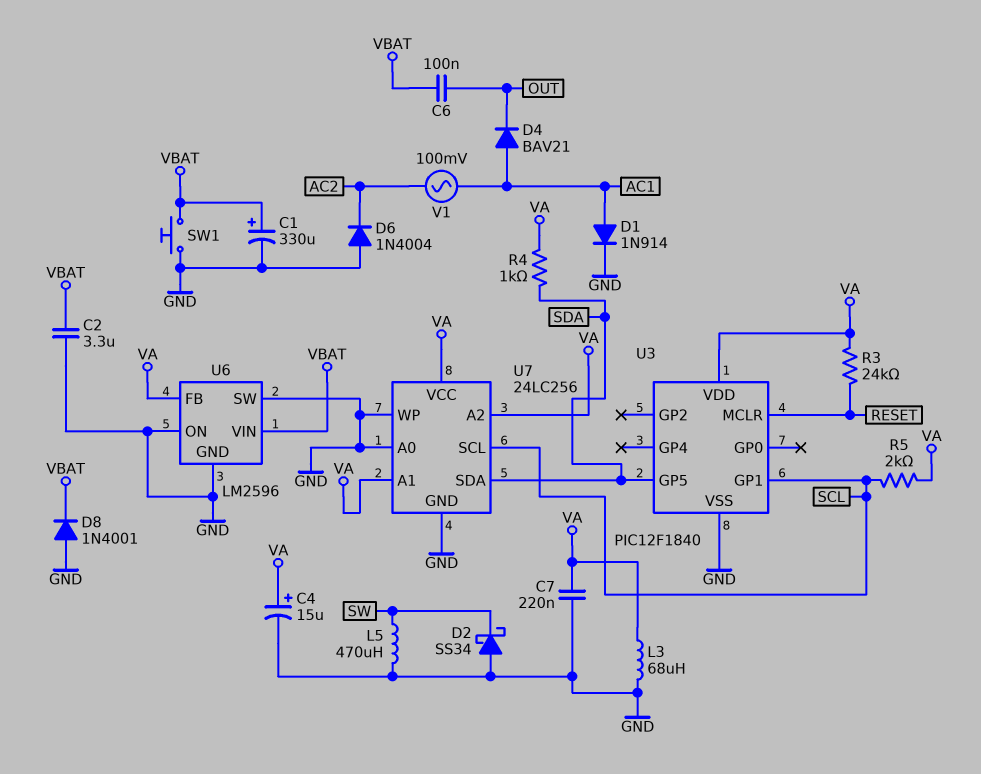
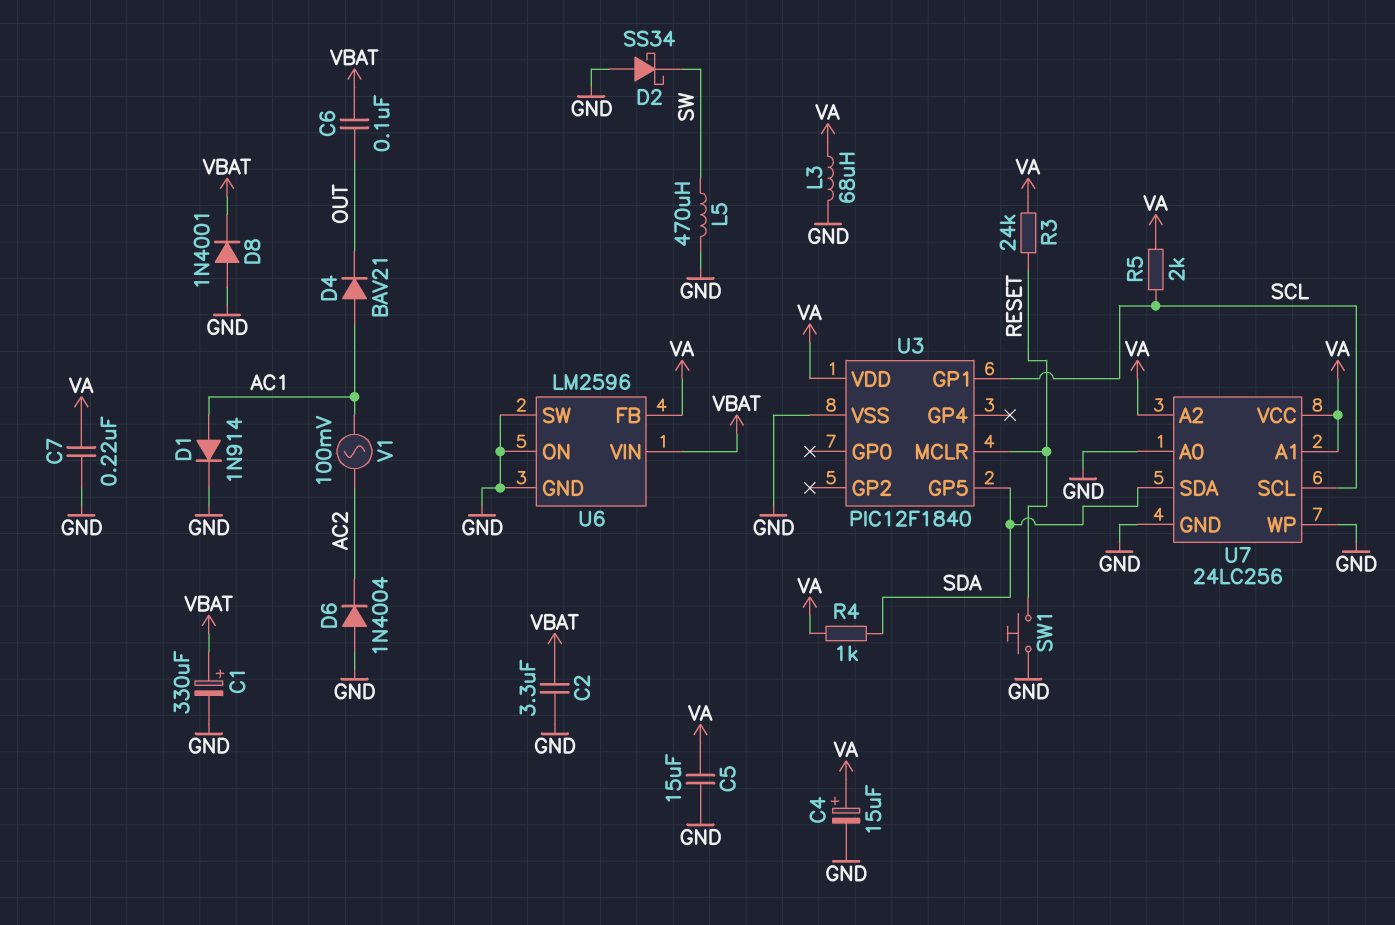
C5: none -> 15uF (GND, VA)
SW1: button (GND, VBAT) -> button (GND, RESET)

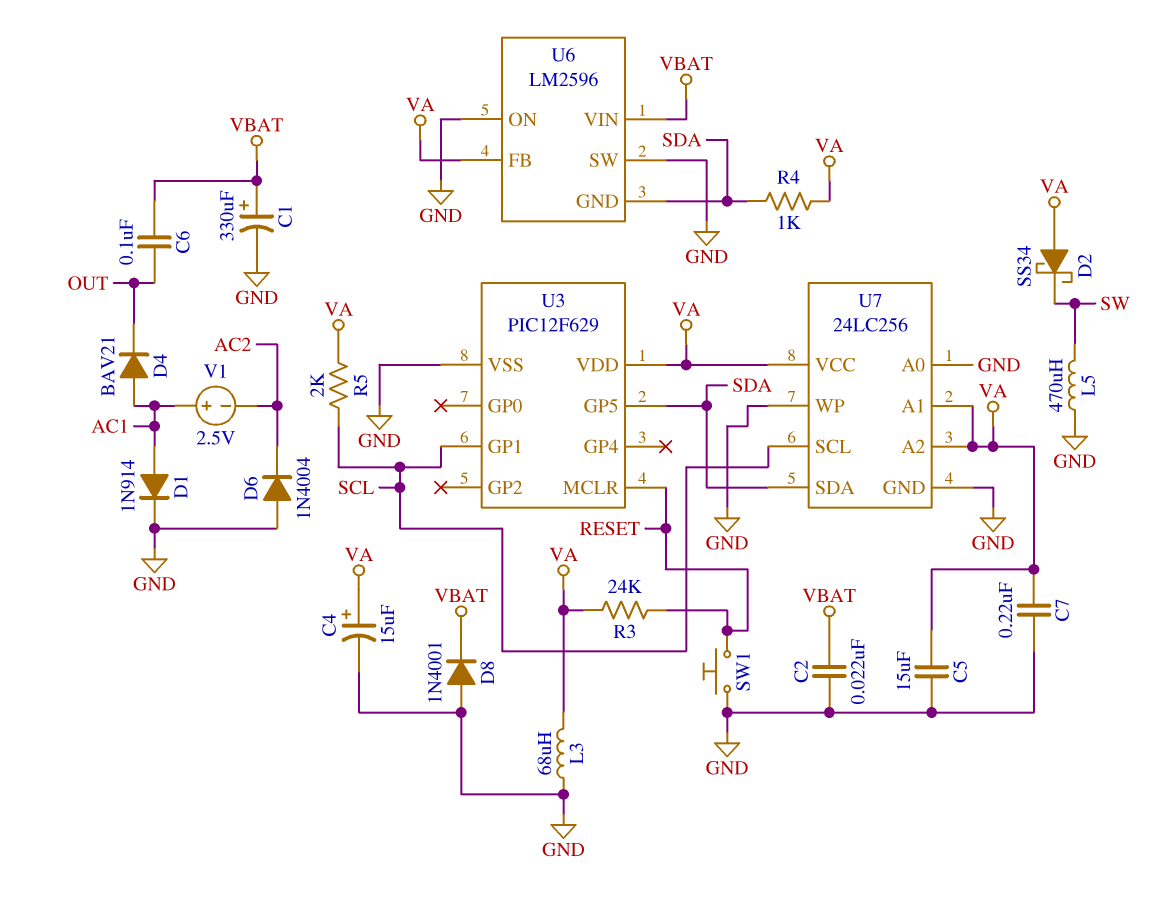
C2: 3.3uF (GND, VBAT) -> 22nF (GND, VBAT)
D2: schottky SS34 (A GND, K SW) -> schottky SS34 (A VA, K SW)
U3: PIC12F1840 -> PIC12F629
U6 pin GND: GND -> SDA
V1: AC 100mV (AC1, AC2) -> 2.5V (plus AC1, minus AC2)

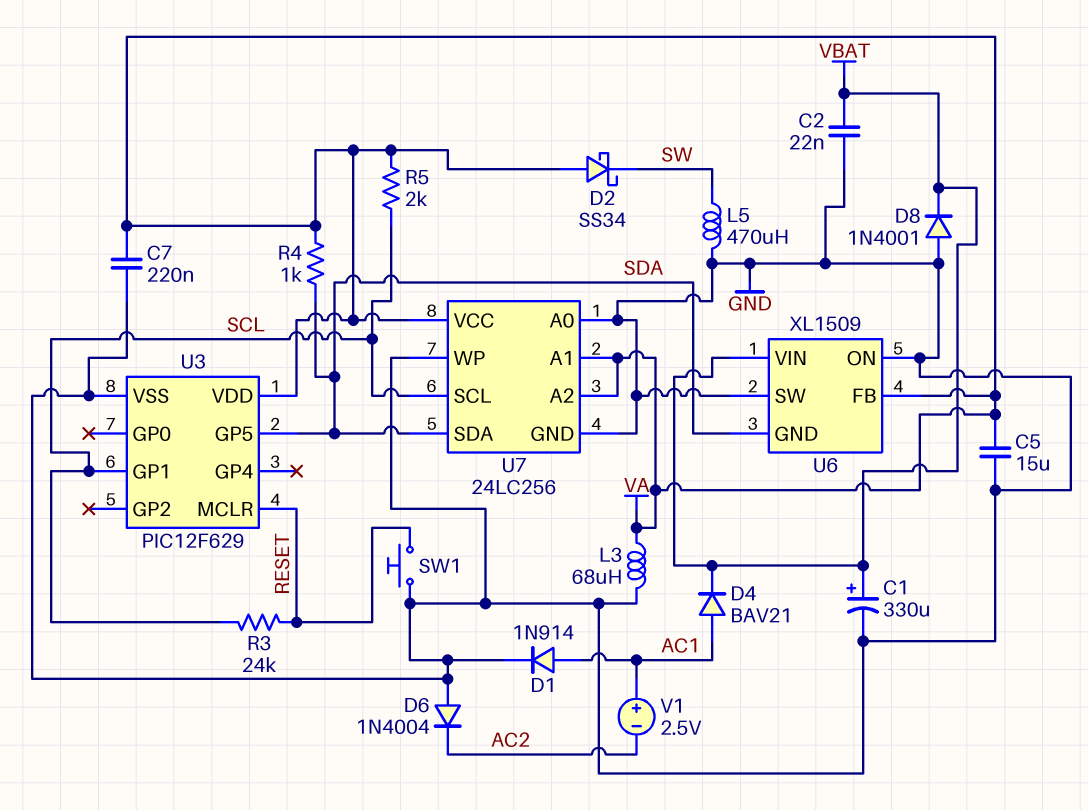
C4: 15uF (plus VA, minus GND) -> none
C6: 100nF (OUT, VBAT) -> none
D4: diode BAV21 (A AC1, K OUT) -> diode BAV21 (A AC1, K VBAT)
R3: 24k (RESET, VA) -> 24k (RESET, SCL)
U6: LM2596 -> XL1509

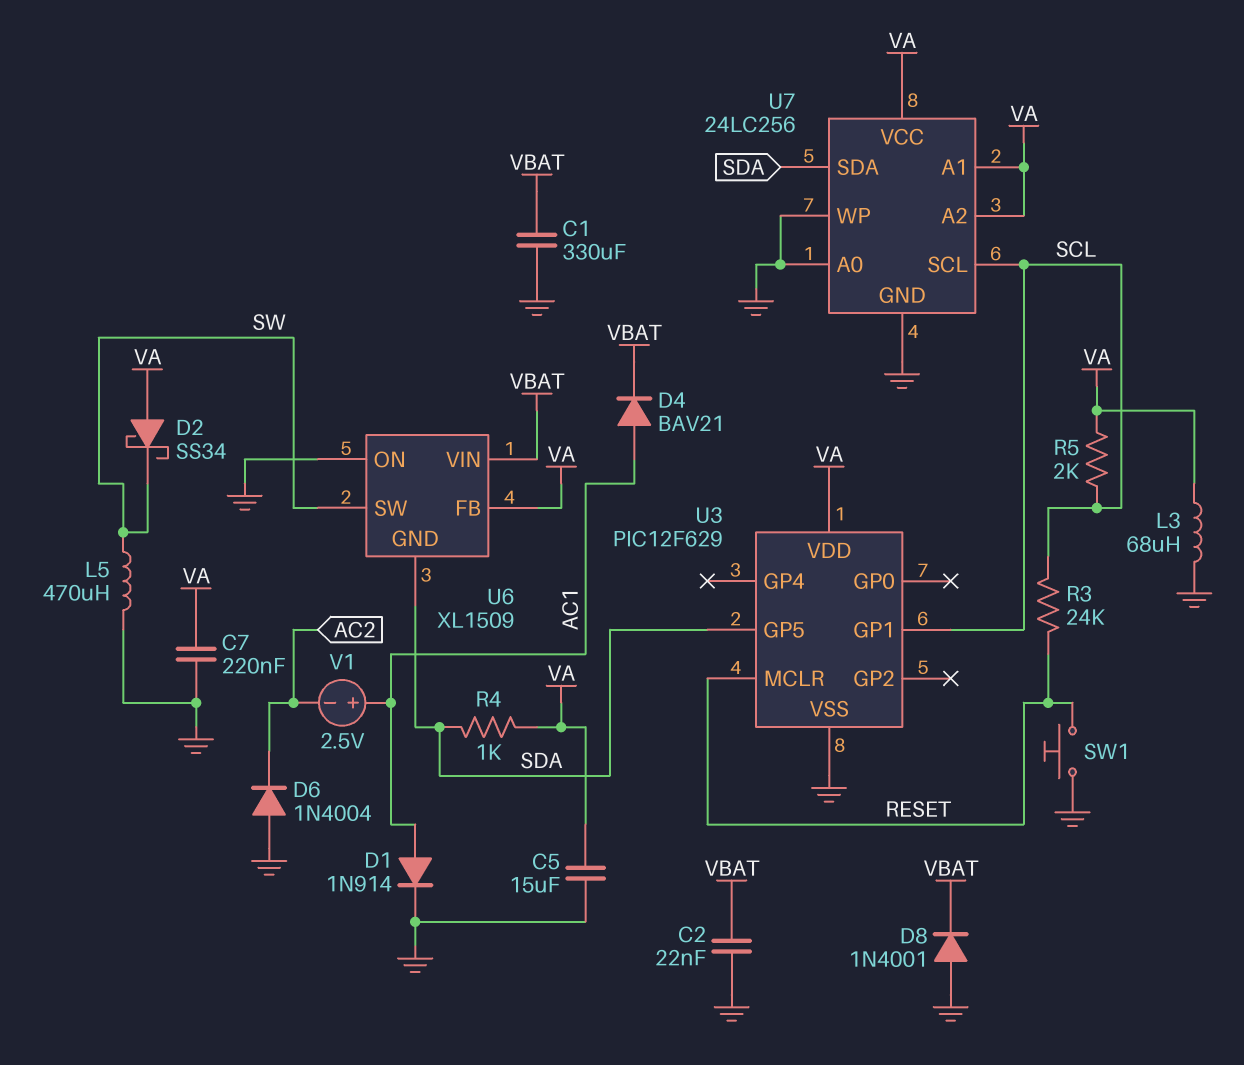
C1: 330uF (plus VBAT, minus GND) -> 330uF (GND, VBAT)
U6 pin SW: GND -> SW

